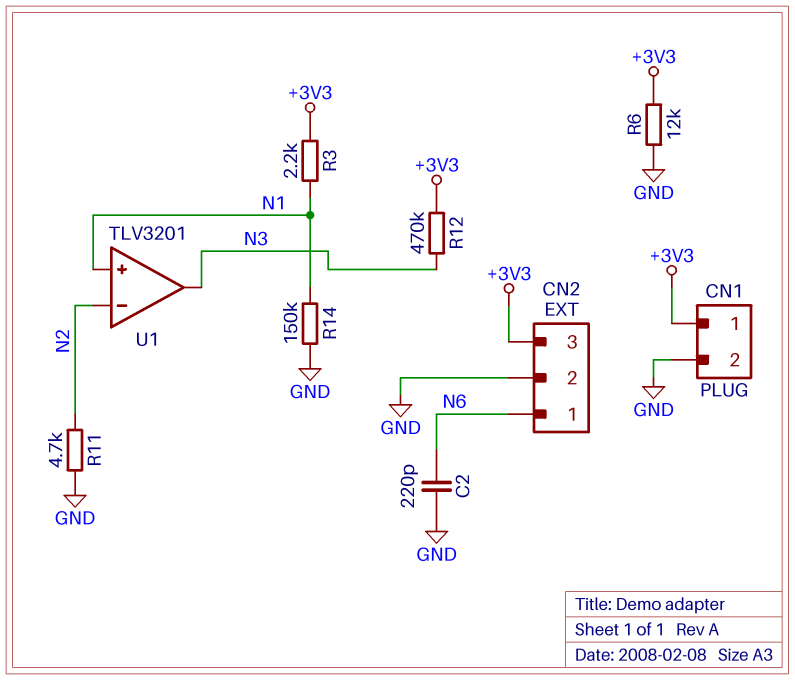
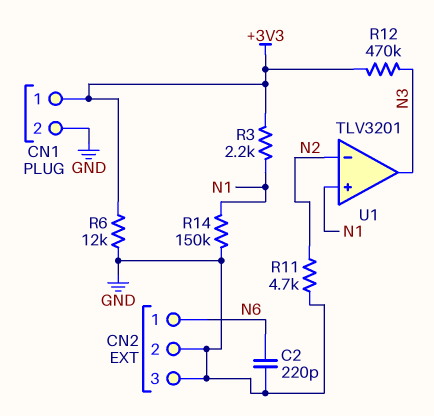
CN2 pin 3: +3V3 -> GND

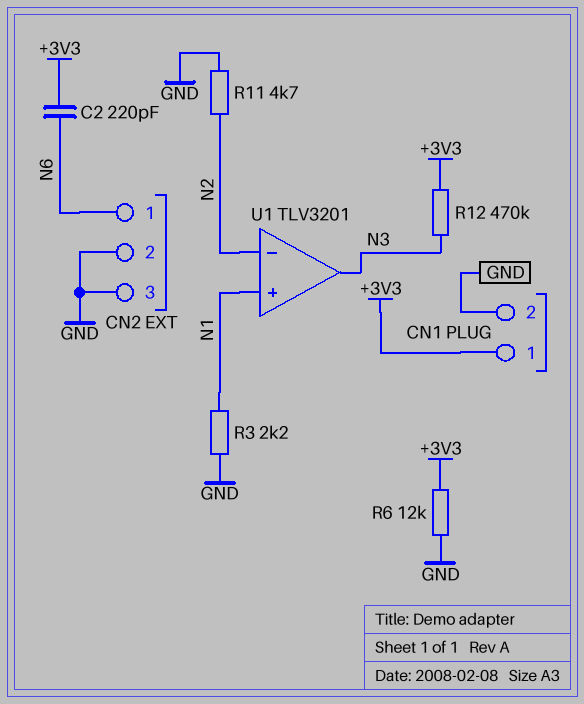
C2: 220pF (GND, N6) -> 220pF (+3V3, N6)
R3: 2.2k (+3V3, N1) -> 2.2k (GND, N1)
R14: 150k (GND, N1) -> none

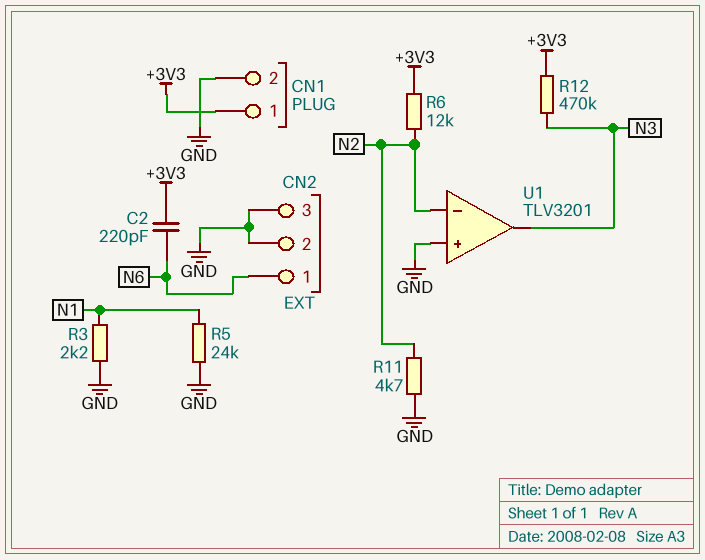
R5: none -> 24k (GND, N1)
R6: 12k (+3V3, GND) -> 12k (+3V3, N2)
U1 pin in+: N1 -> GND

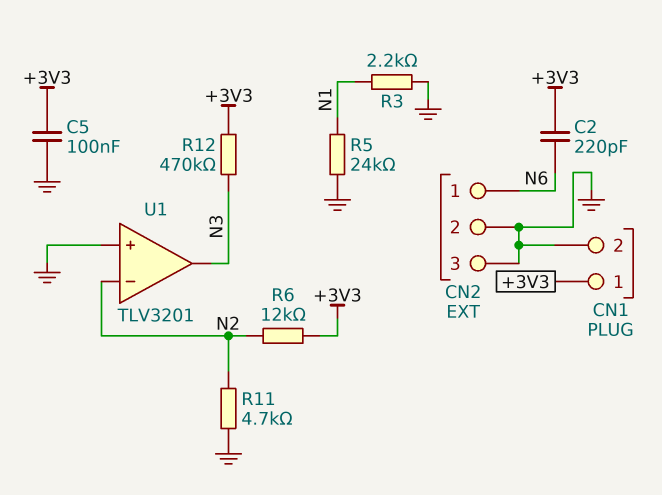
C5: none -> 100nF (+3V3, GND)

